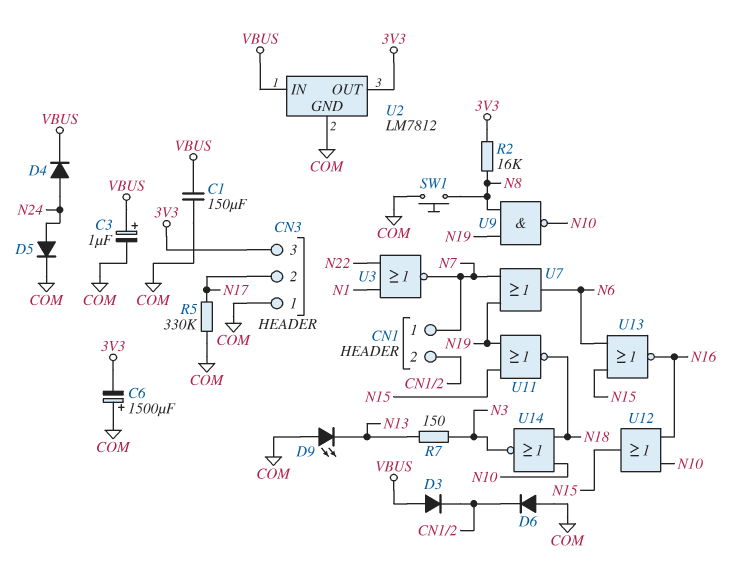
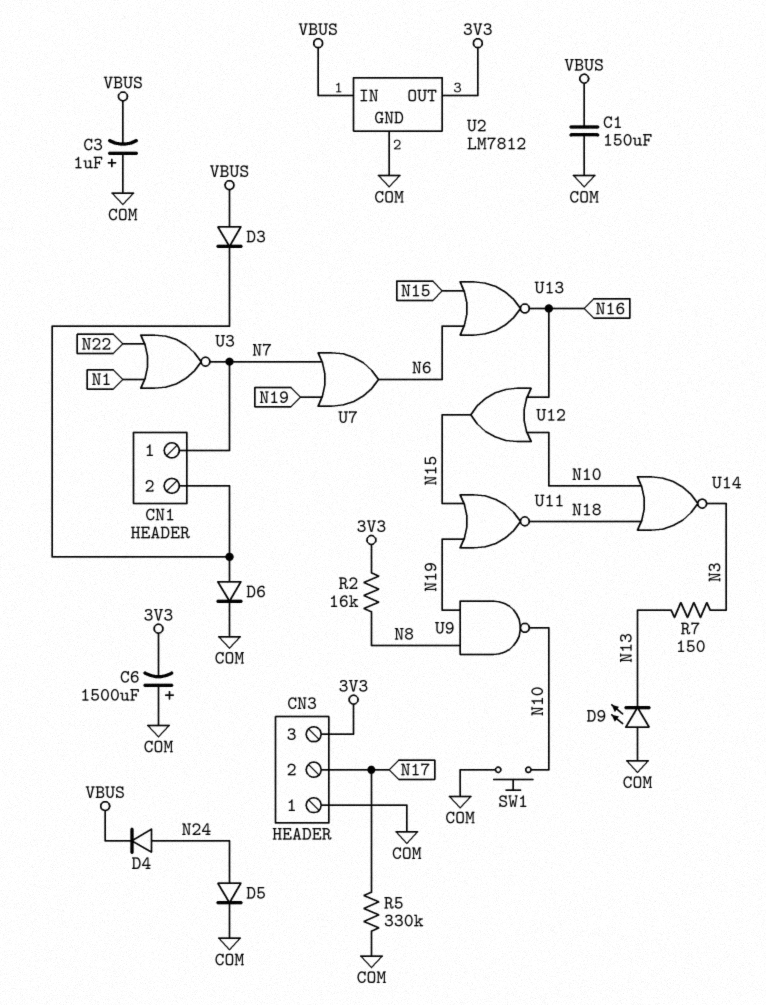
C3: 1uF (plus VBUS, minus COM) -> 1uF (plus COM, minus VBUS)
D6: diode (A COM, K CN1/2) -> diode (A CN1/2, K COM)
SW1: button (COM, N8) -> button (COM, N10)

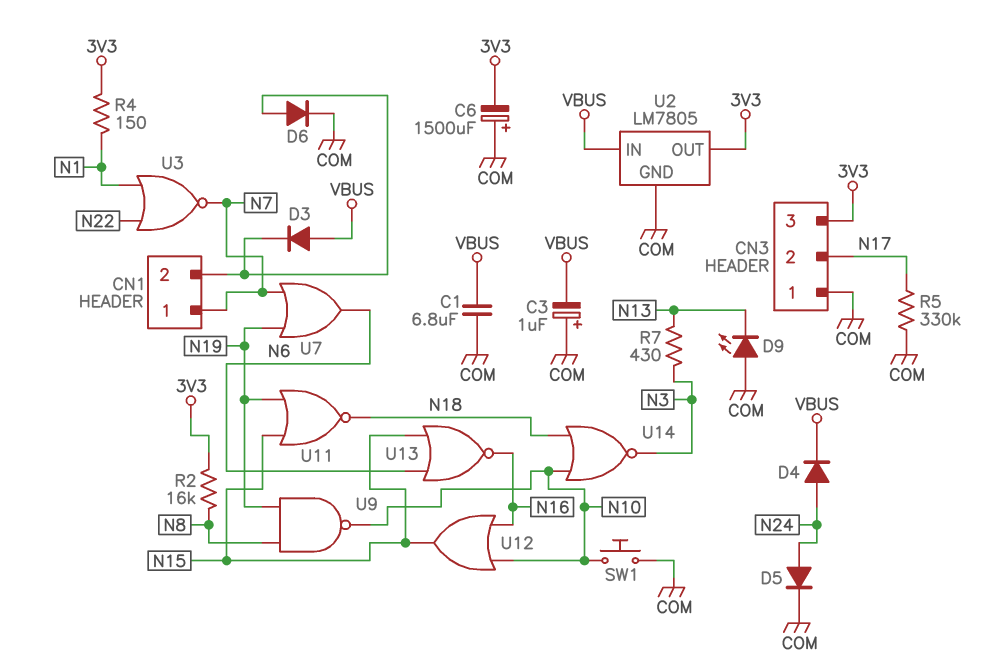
C1: 150uF (COM, VBUS) -> 6.8uF (COM, VBUS)
R4: none -> 150 (3V3, N1)
R7: 150 (N3, N13) -> 430 (N3, N13)
U2: LM7812 -> LM7805

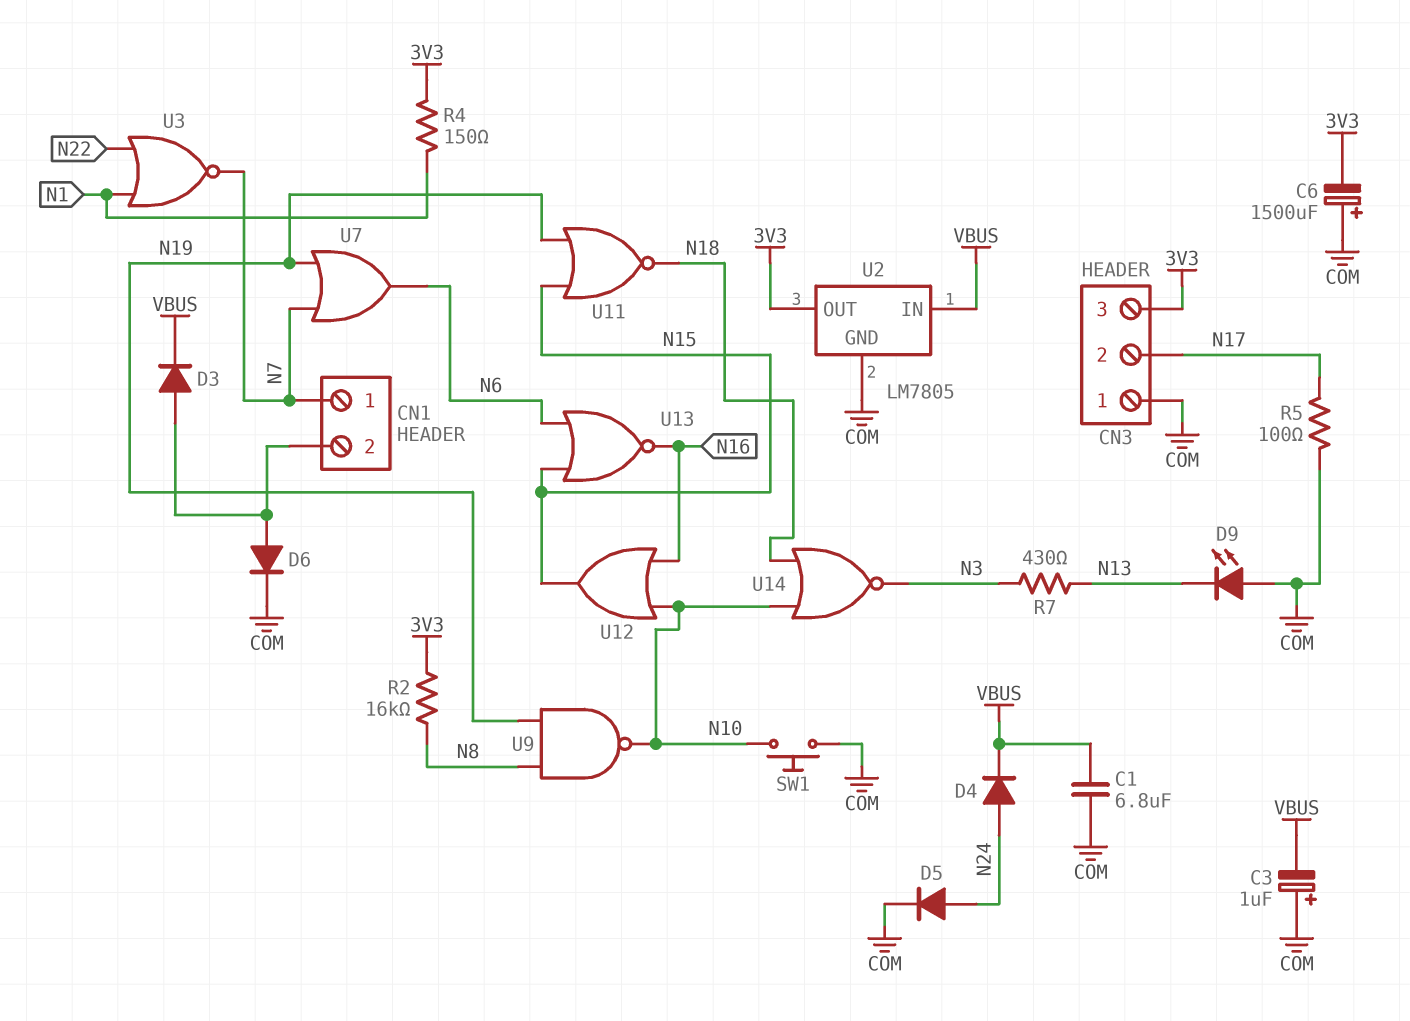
D3: diode (A VBUS, K CN1/2) -> diode (A CN1/2, K VBUS)
R5: 330k (COM, N17) -> 100 (COM, N17)

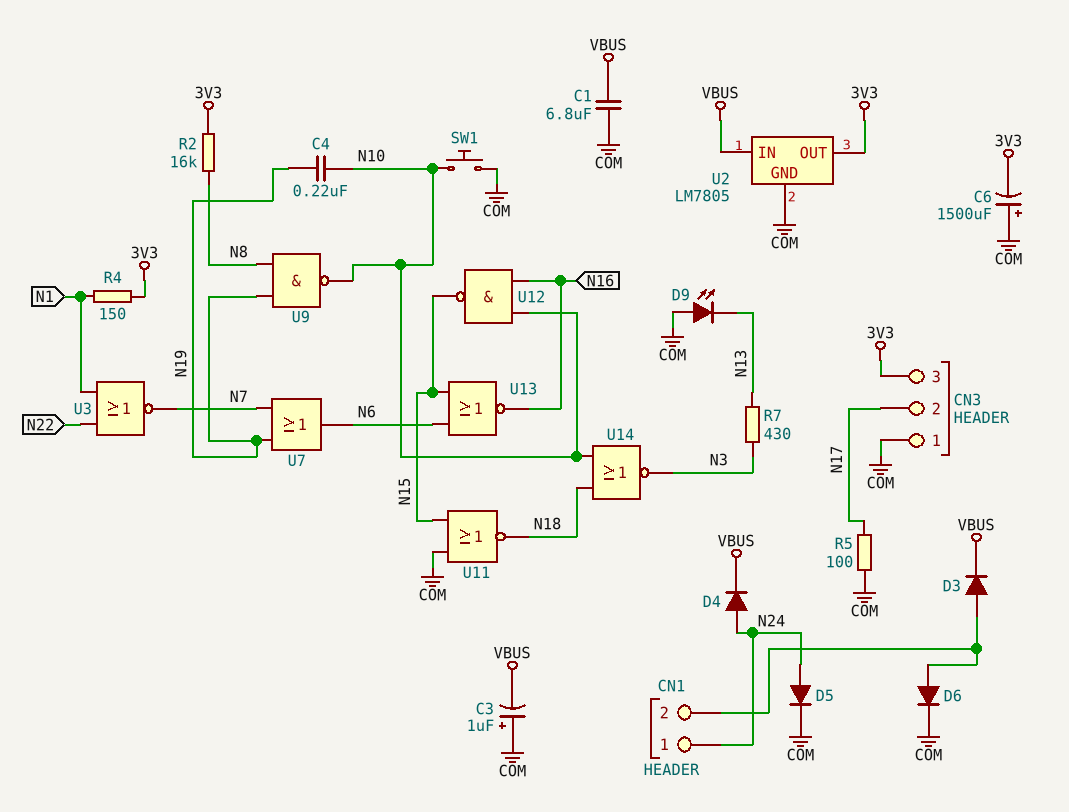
C4: none -> 220nF (N10, N19)
CN1 pin 1: N7 -> N24
U11: NOR (in N15, in N19, out N18) -> NOR (in COM, in N15, out N18)
U12: OR (in N10, in N16, out N15) -> NAND (in N10, in N16, out N15)

